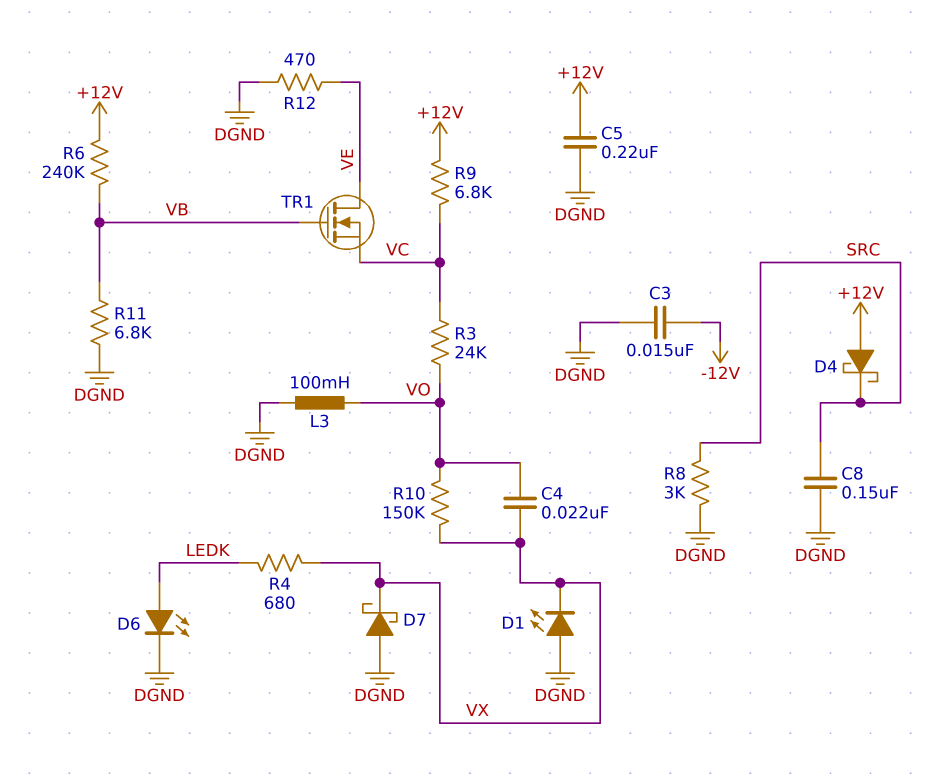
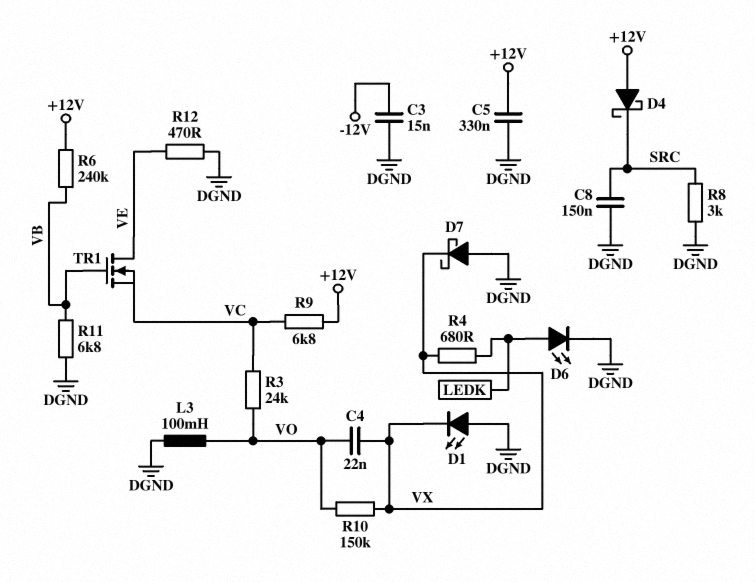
C5: 220nF (+12V, DGND) -> 330nF (+12V, DGND)

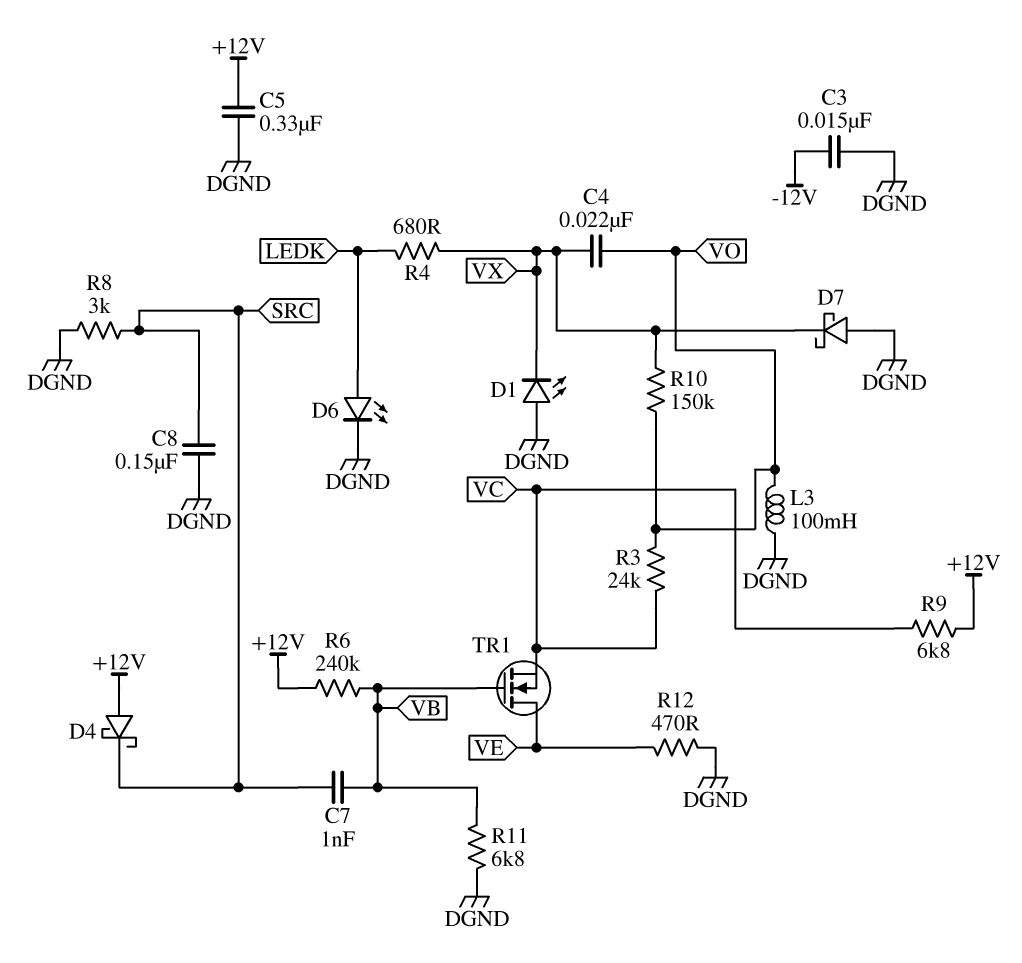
C7: none -> 1nF (SRC, VB)

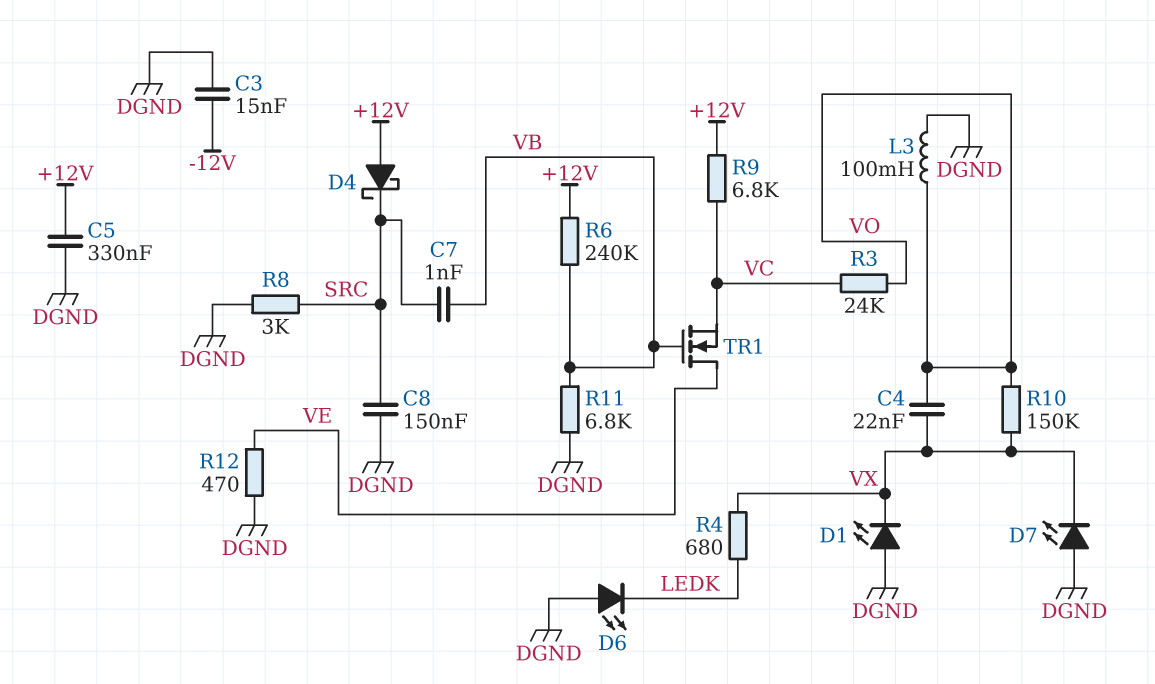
D6: LED (A LEDK, K DGND) -> LED (A DGND, K LEDK)
D7: schottky (A DGND, K VX) -> LED (A DGND, K VX)

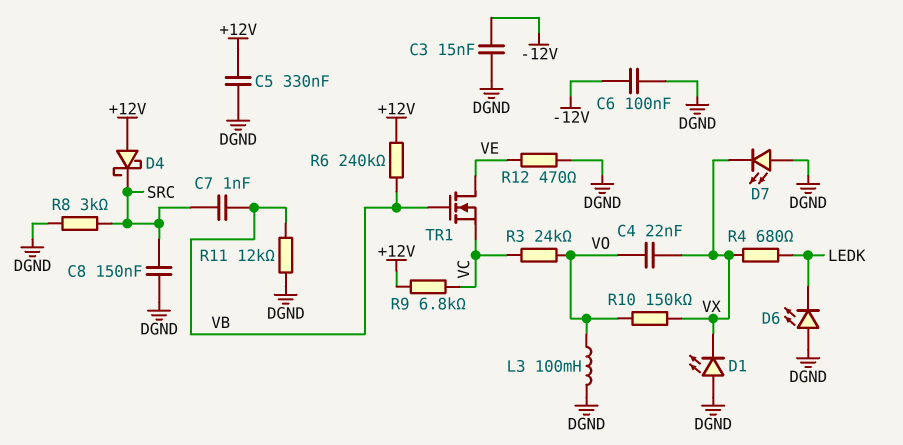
C6: none -> 100nF (-12V, DGND)
R11: 6.8k (DGND, VB) -> 12k (DGND, VB)

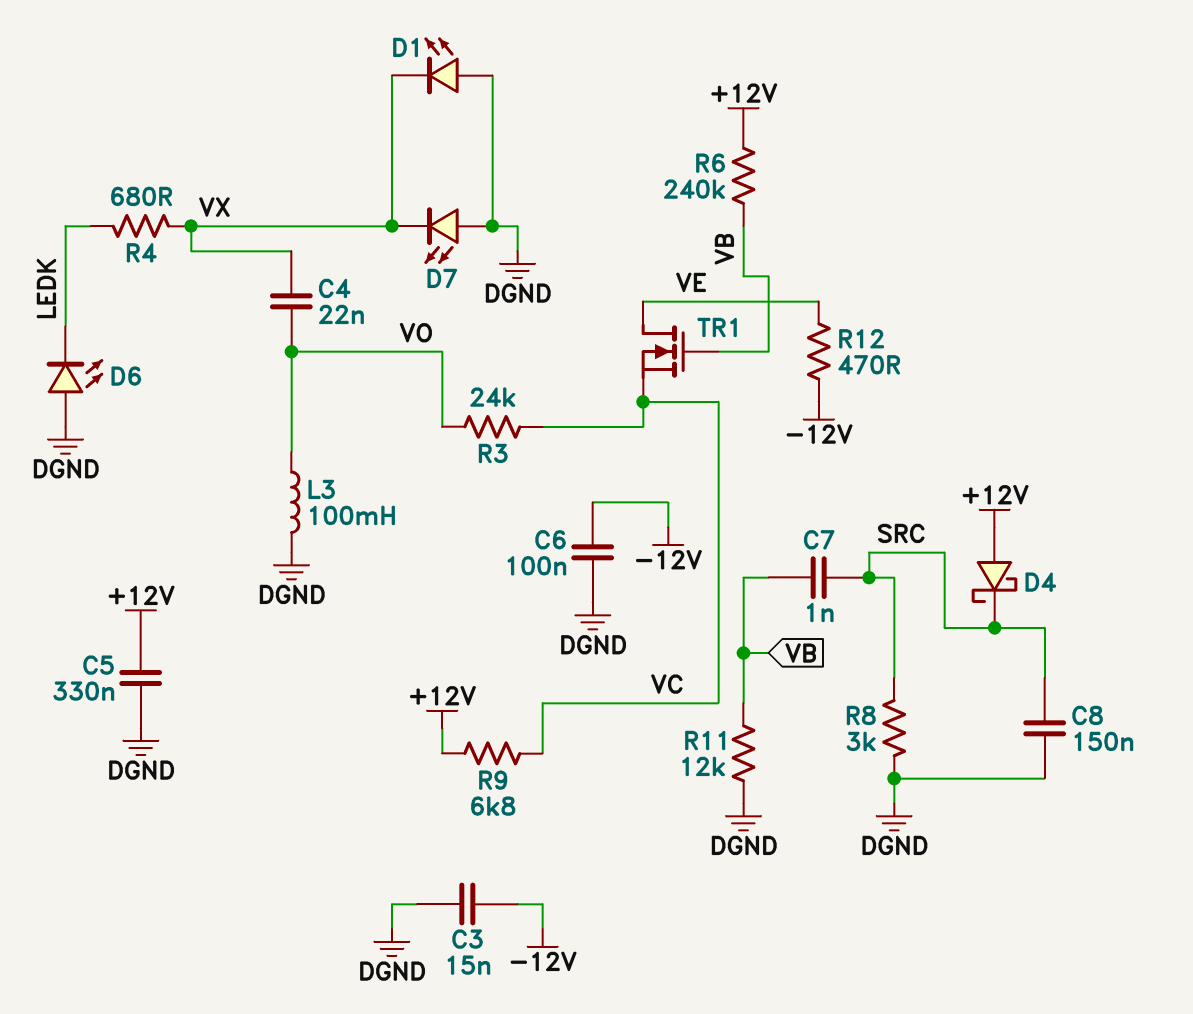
R10: 150k (VO, VX) -> none
R12: 470 (DGND, VE) -> 470 (-12V, VE)

